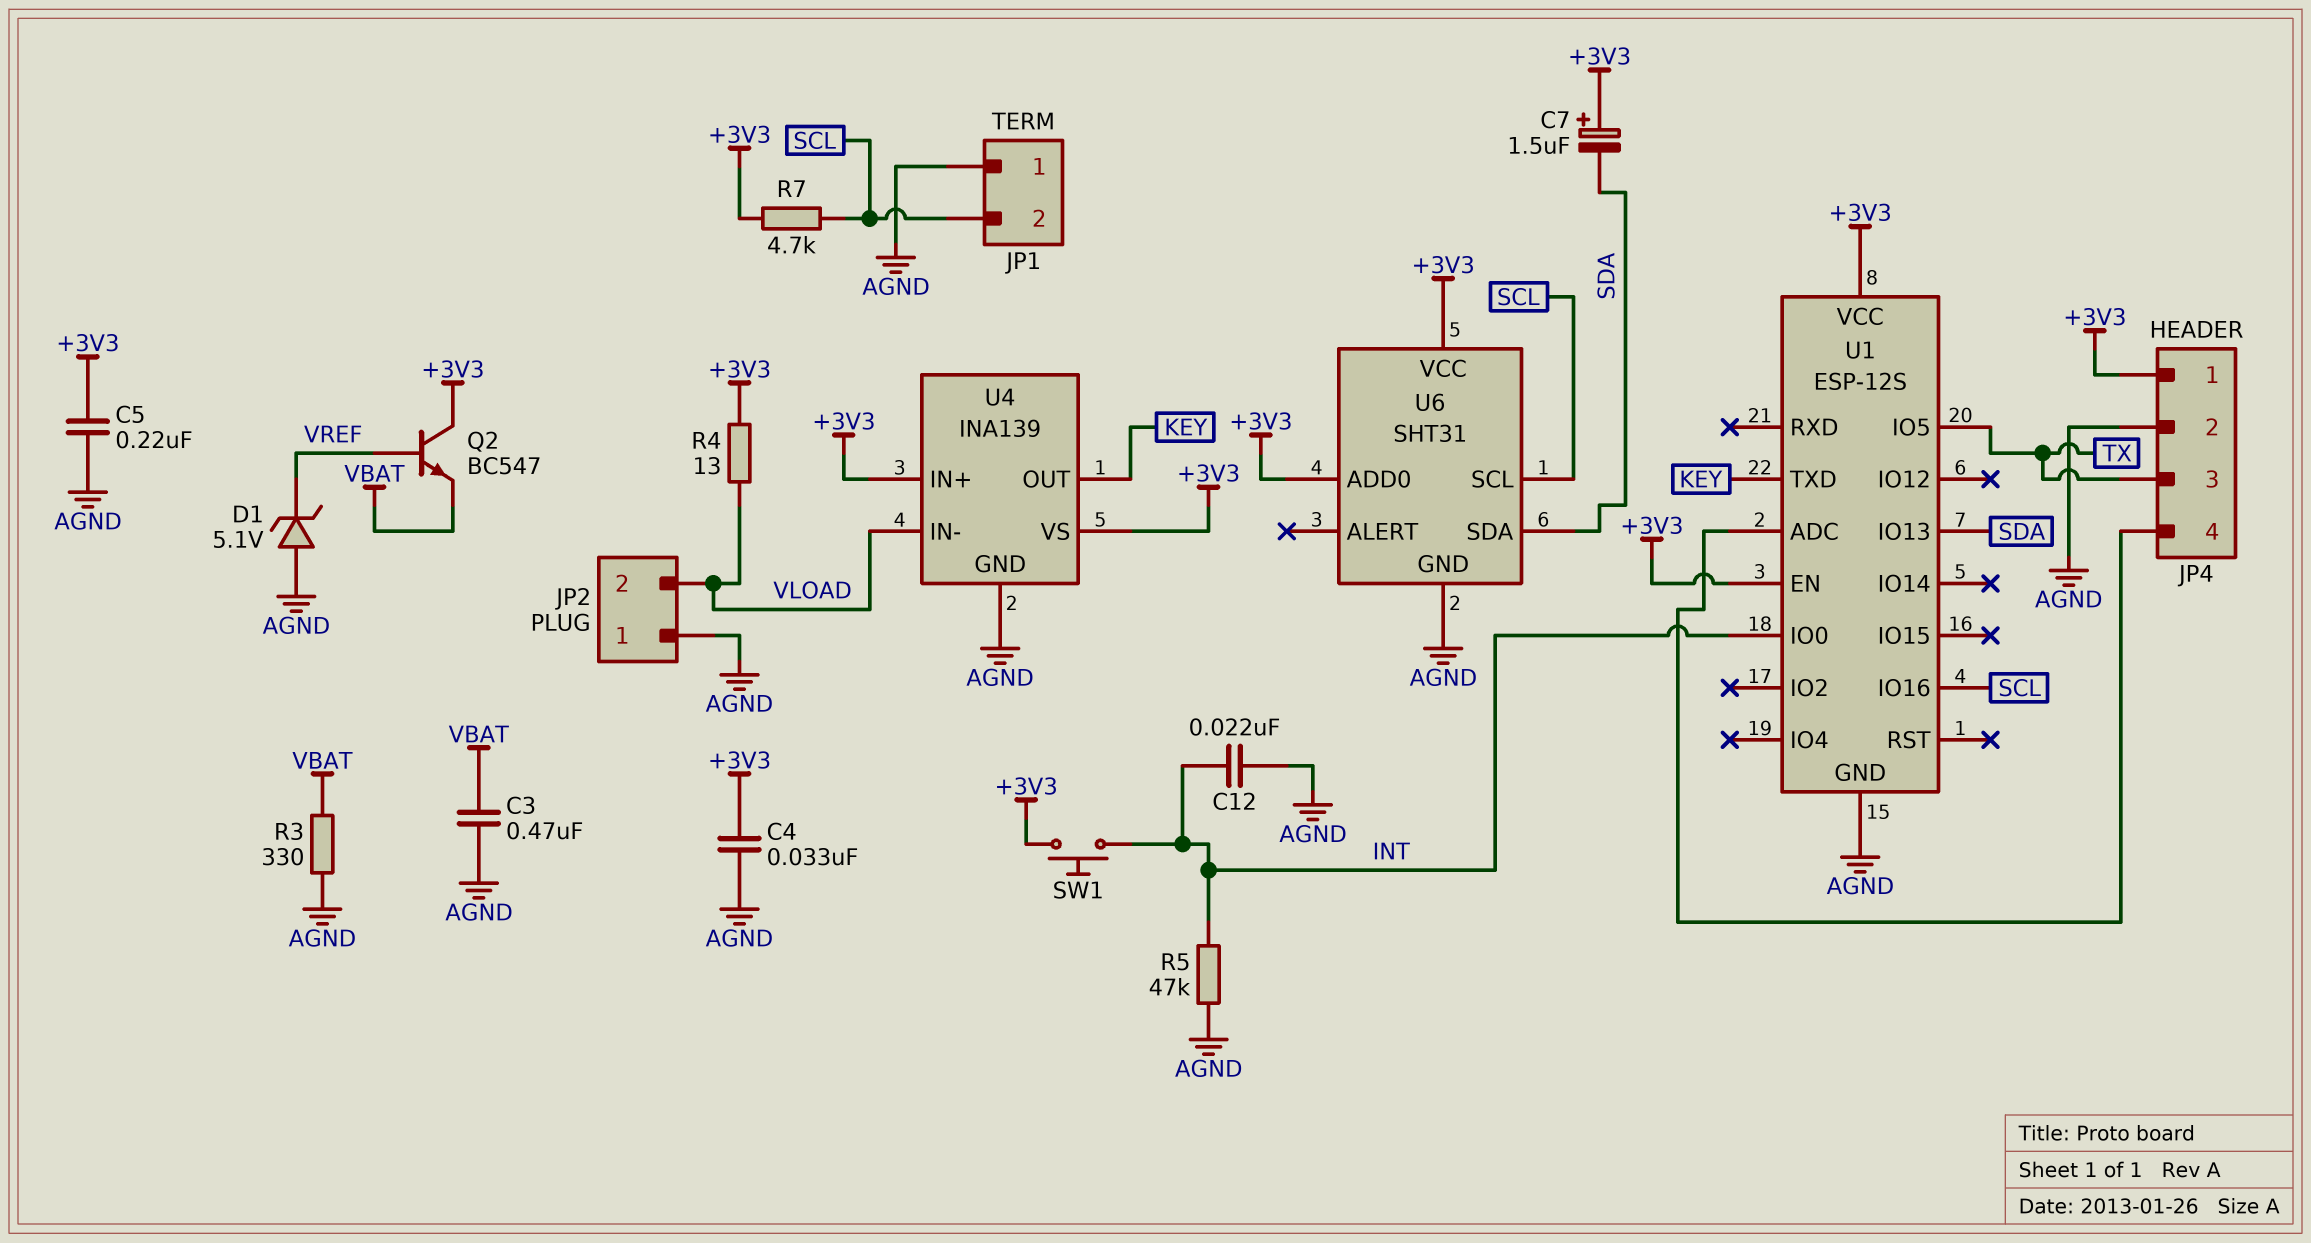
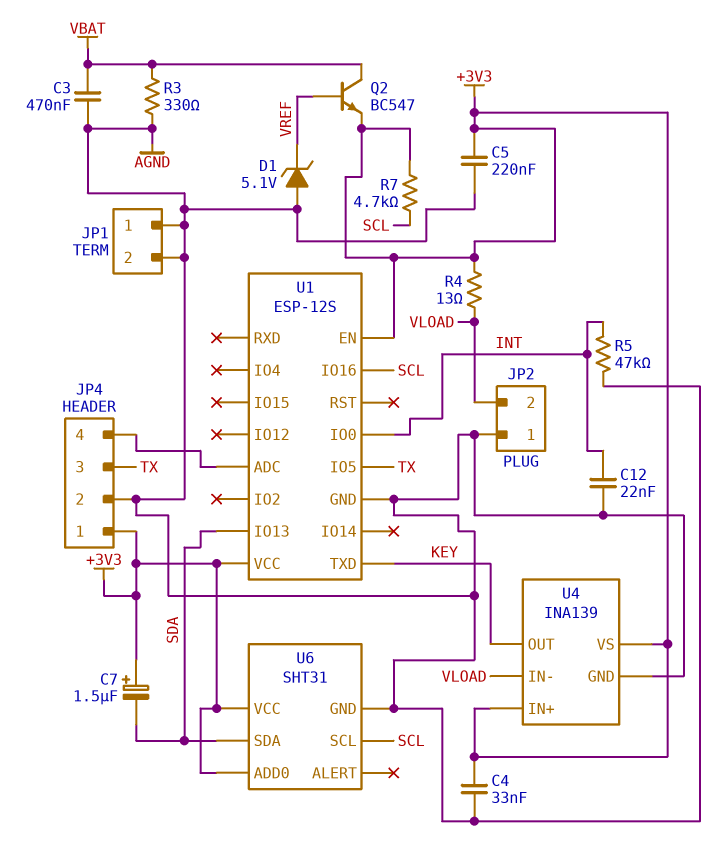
JP1 pin 2: SCL -> AGND
Q2: NPN BC547 (B VREF, C +3V3, E VBAT) -> NPN BC547 (B VREF, C VBAT, E +3V3)
SW1: button (+3V3, INT) -> none

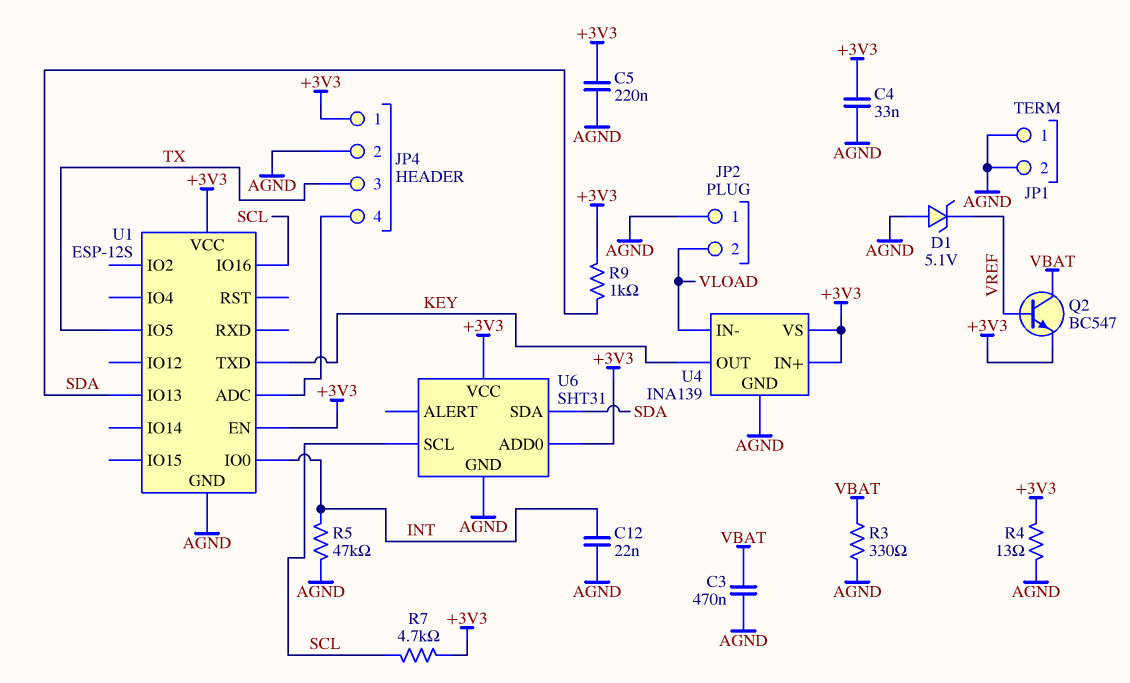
C7: 1.5uF (plus +3V3, minus SDA) -> none
R4: 13 (+3V3, VLOAD) -> 13 (+3V3, AGND)
R9: none -> 1k (+3V3, SDA)

